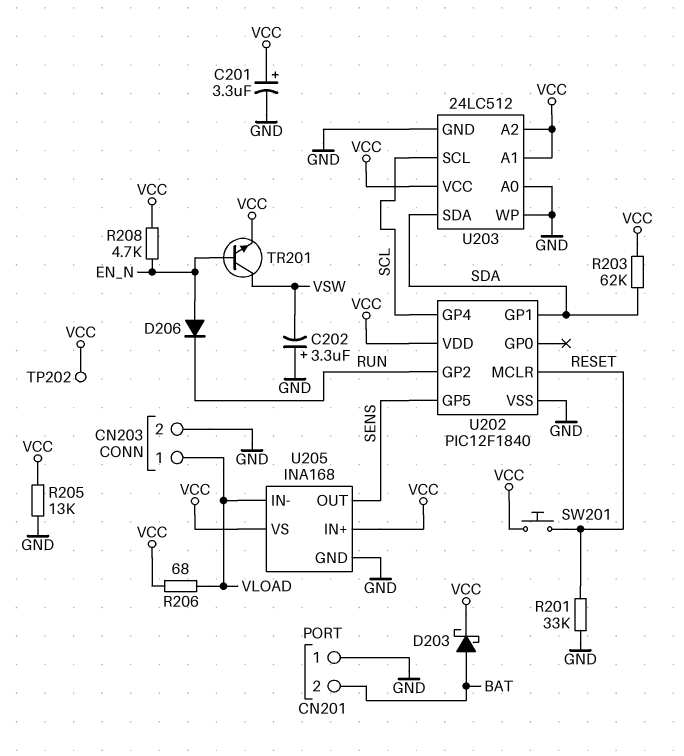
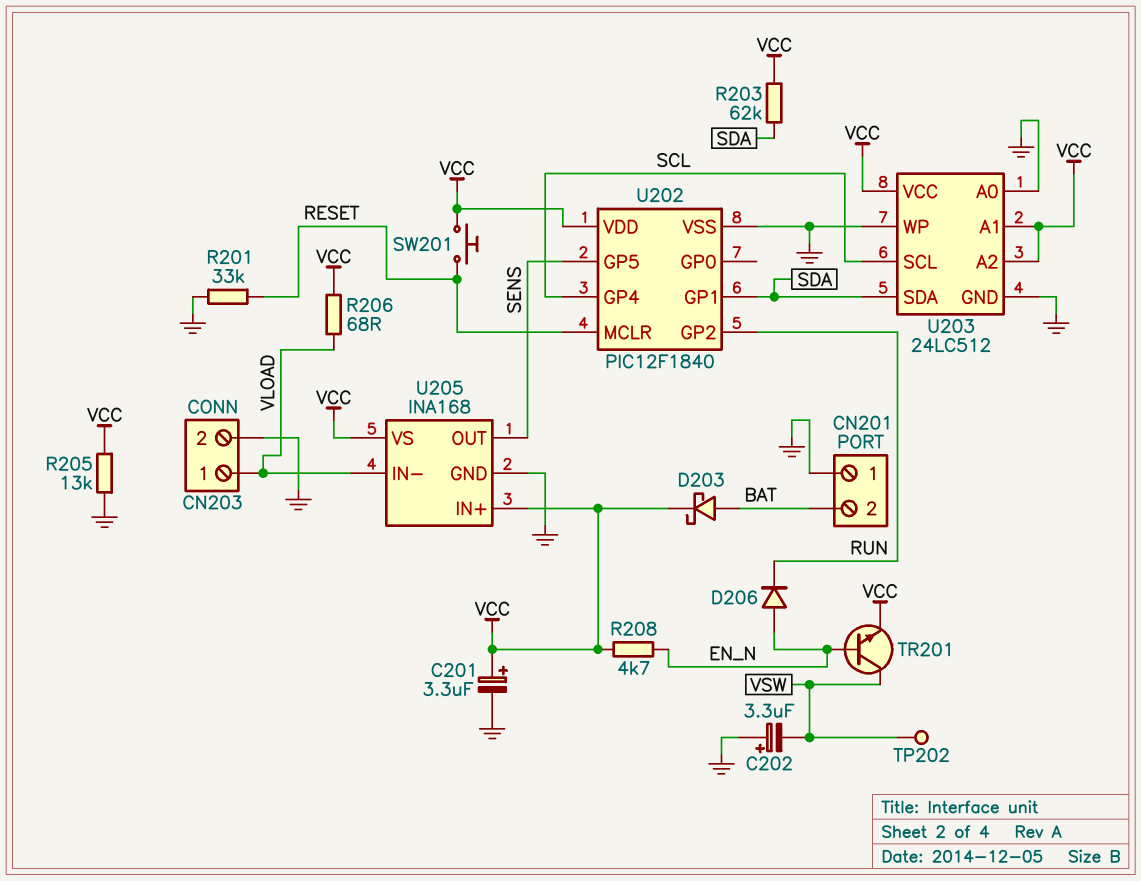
TP202: test point (VCC) -> test point (VSW)

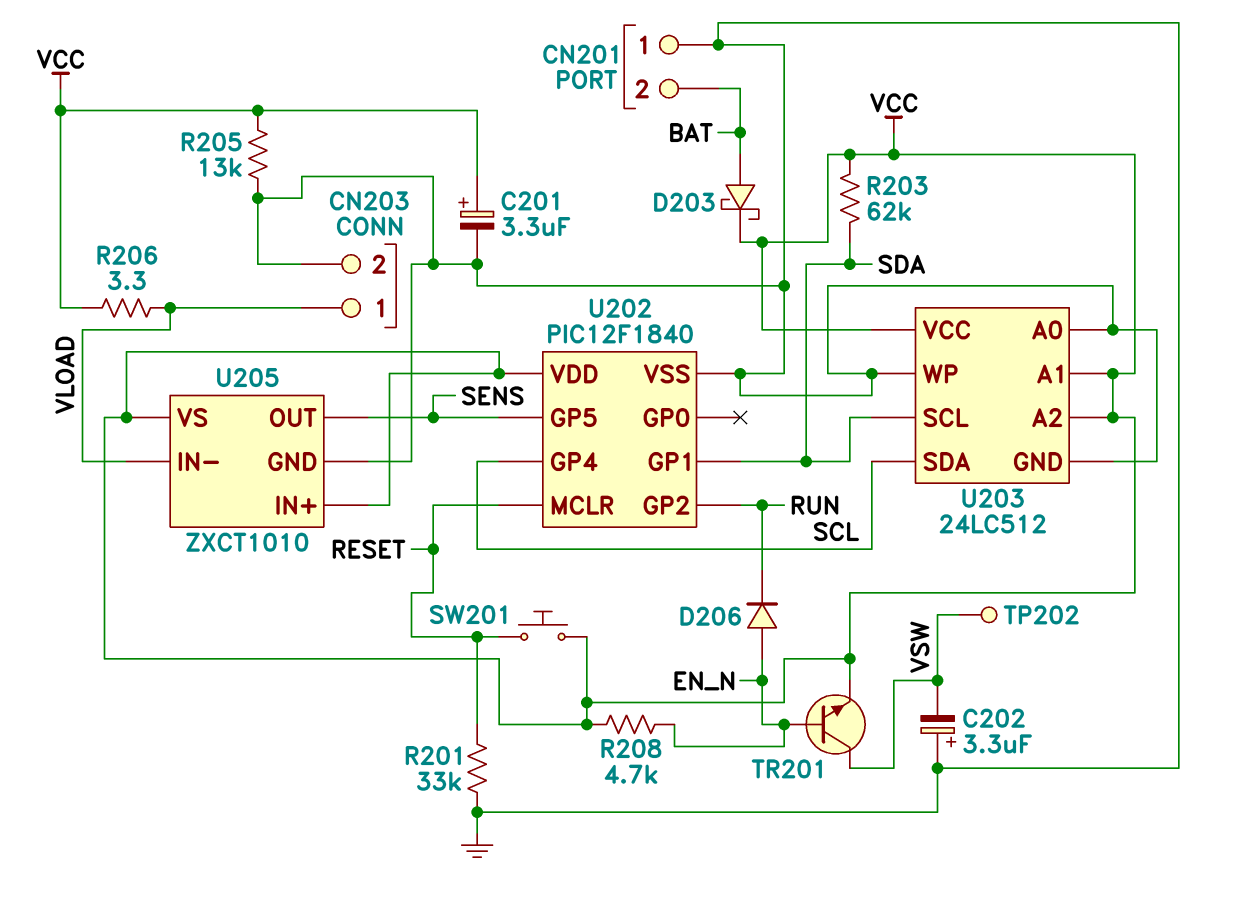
R206: 68 (VCC, VLOAD) -> 3.3 (VCC, VLOAD)
U203 pin SCL: SCL -> SDA
U203 pin SDA: SDA -> SCL
U205: INA168 -> ZXCT1010

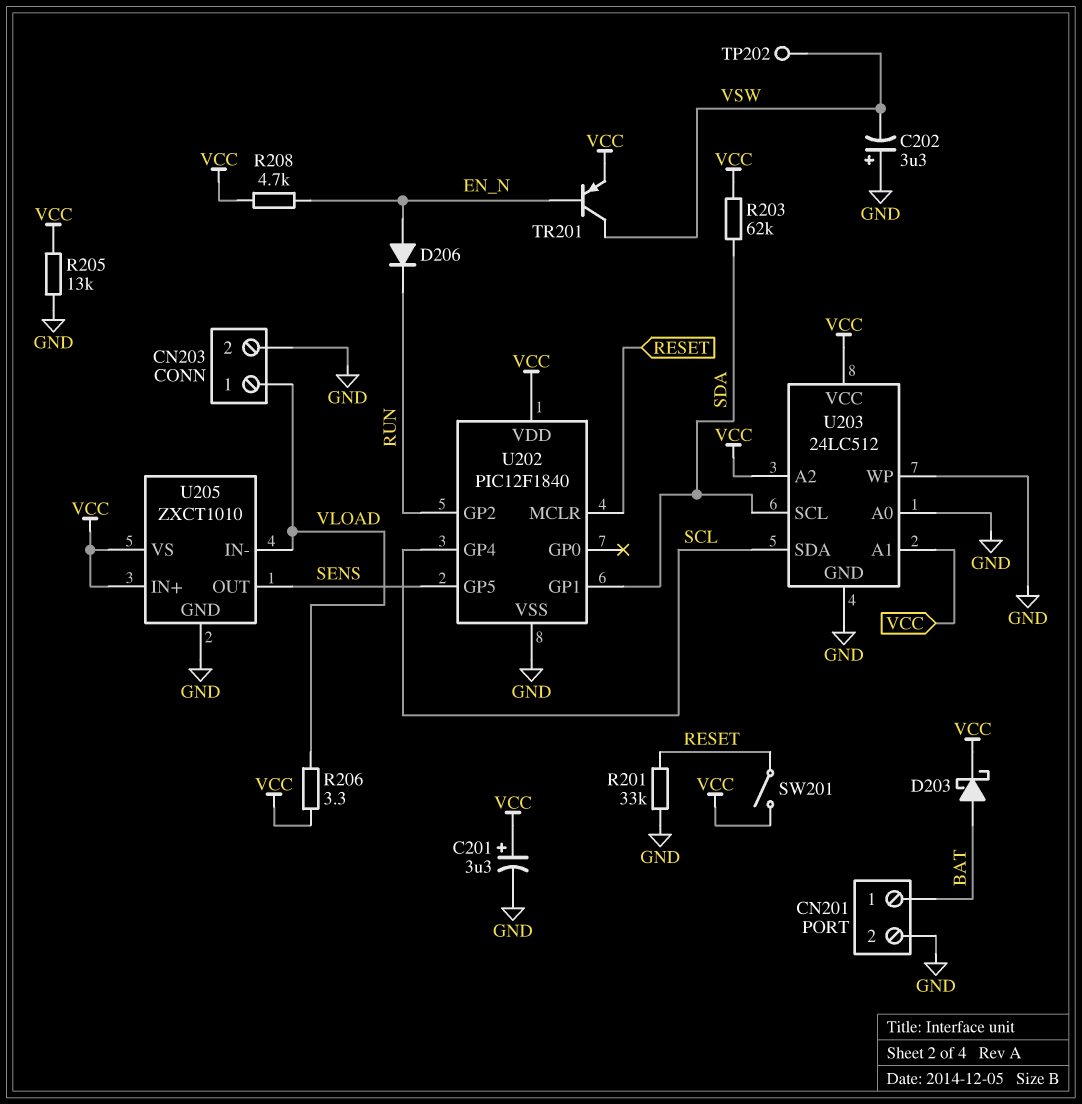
CN201 pin 1: GND -> BAT
CN201 pin 2: BAT -> GND
SW201: button (RESET, VCC) -> switch (RESET, VCC)
TR201: NPN (B EN_N, C VSW, E VCC) -> PNP (B EN_N, C VSW, E VCC)

